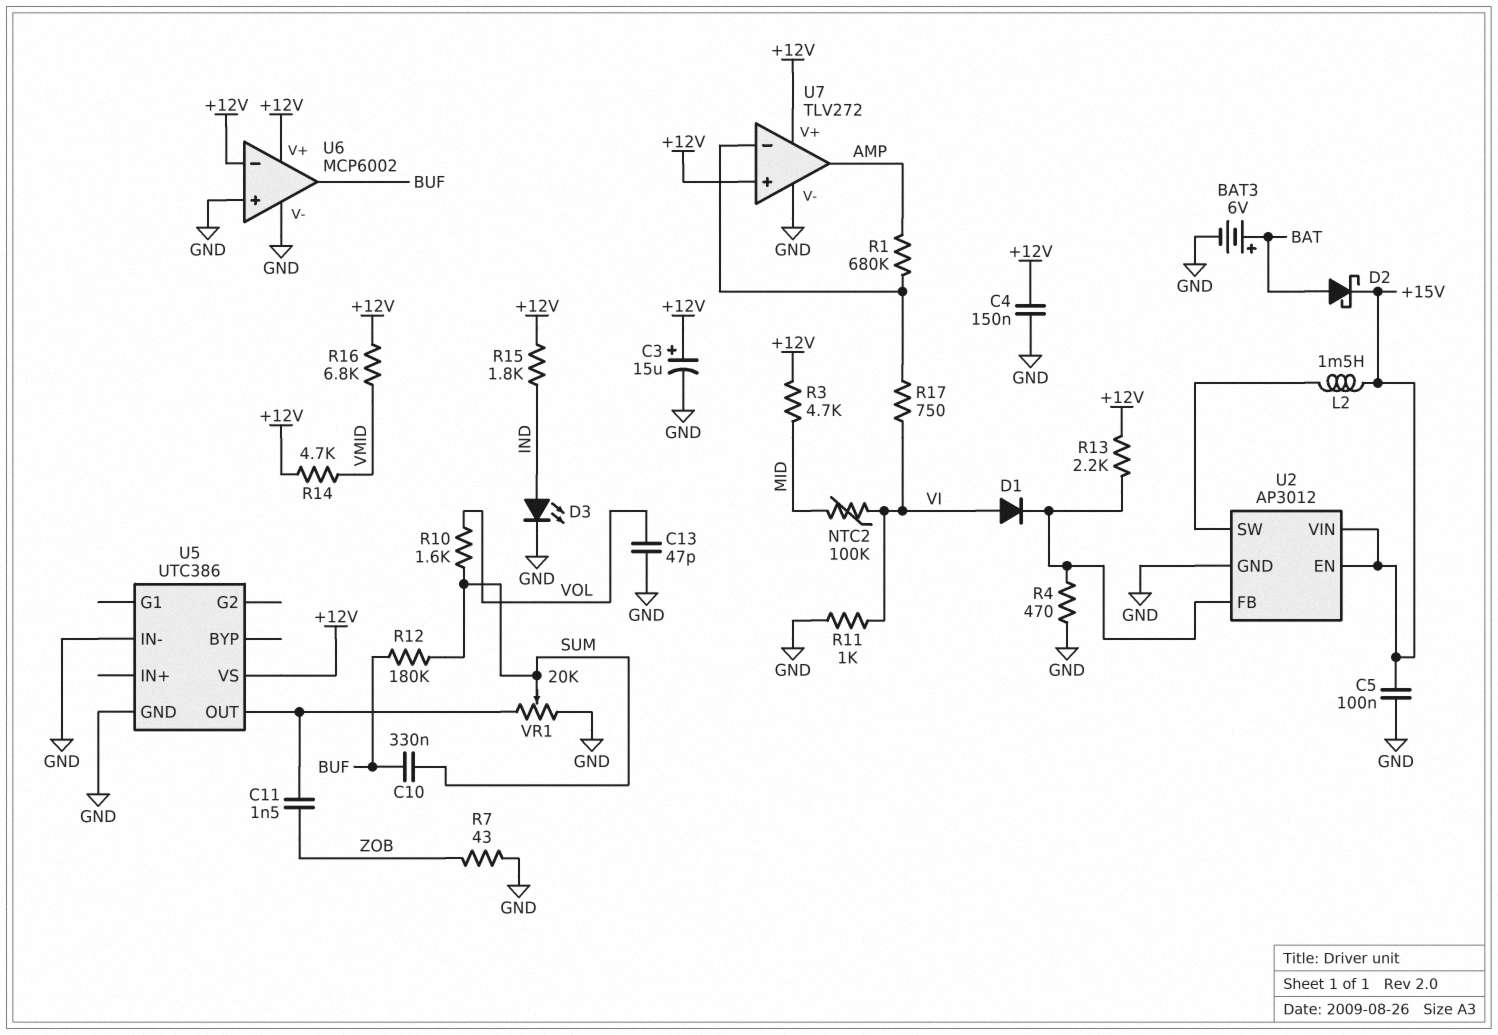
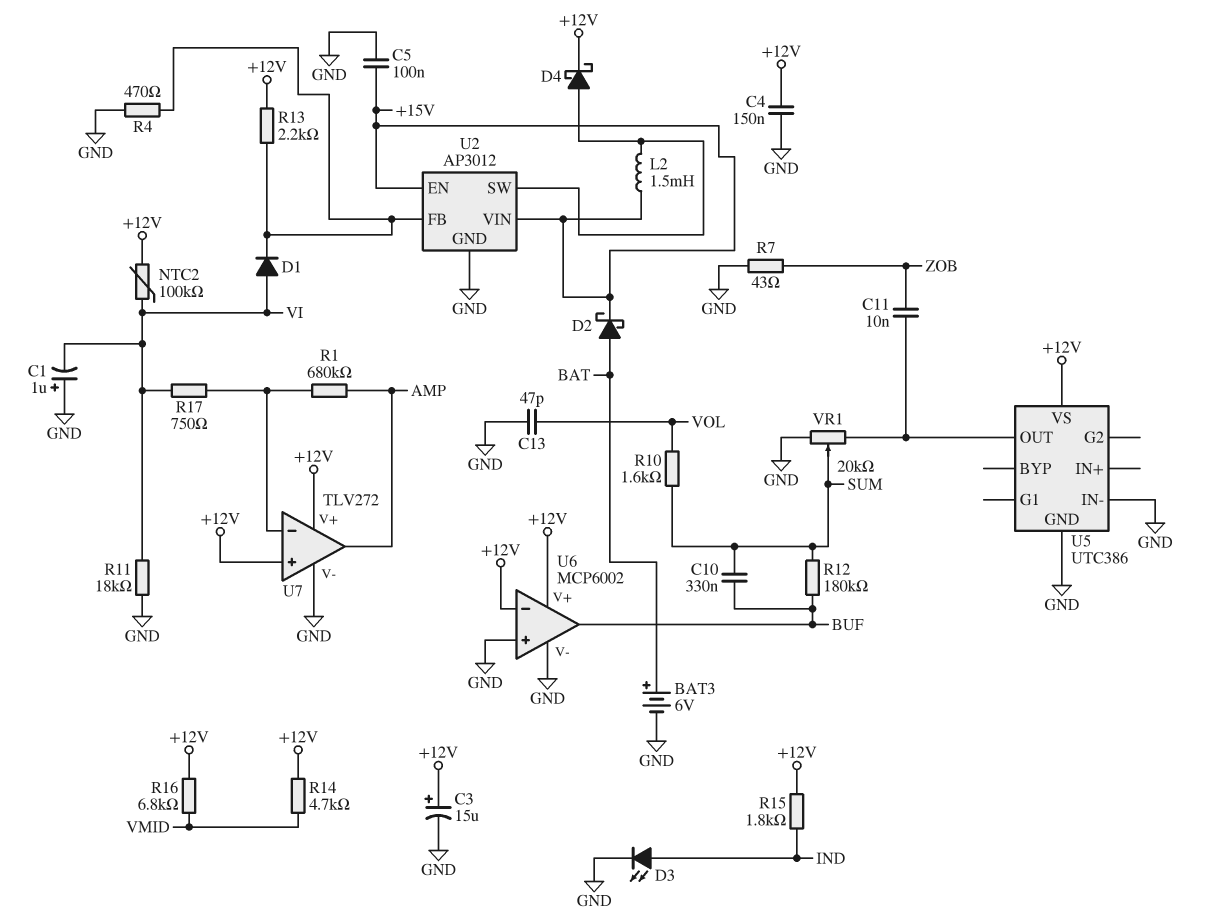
C1: none -> 1uF (plus GND, minus VI)
C11: 1.5nF (U5/OUT, ZOB) -> 10nF (U5/OUT, ZOB)
D4: none -> schottky (A U2/SW, K +12V)
NTC2: 100k (MID, VI) -> 100k (+12V, VI)
R3: 4.7k (+12V, MID) -> none
R11: 1k (GND, VI) -> 18k (GND, VI)

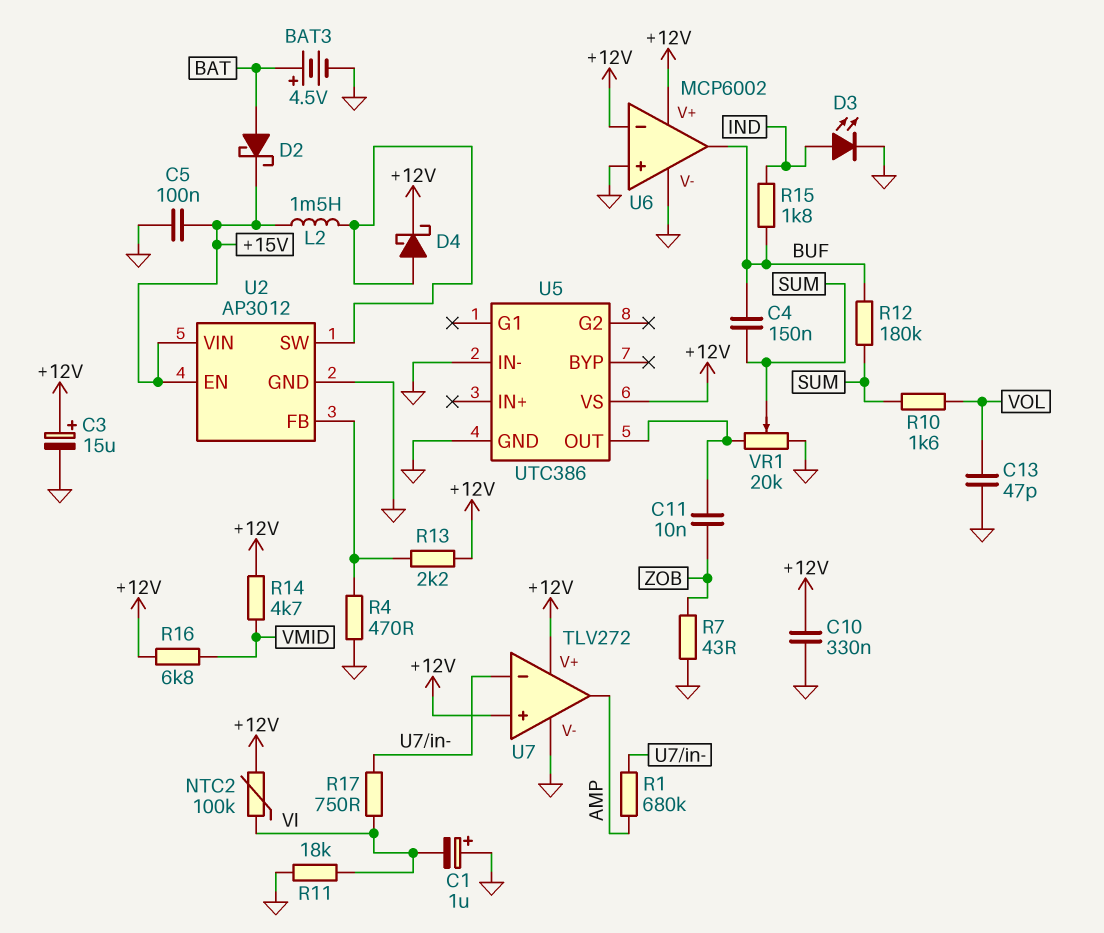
BAT3: 6V (plus BAT, minus GND) -> 4.5V (plus BAT, minus GND)
C4: 150nF (+12V, GND) -> 150nF (BUF, SUM)
C10: 330nF (BUF, SUM) -> 330nF (+12V, GND)
D1: diode (A VI, K U2/FB) -> none
R15: 1.8k (+12V, IND) -> 1.8k (BUF, IND)

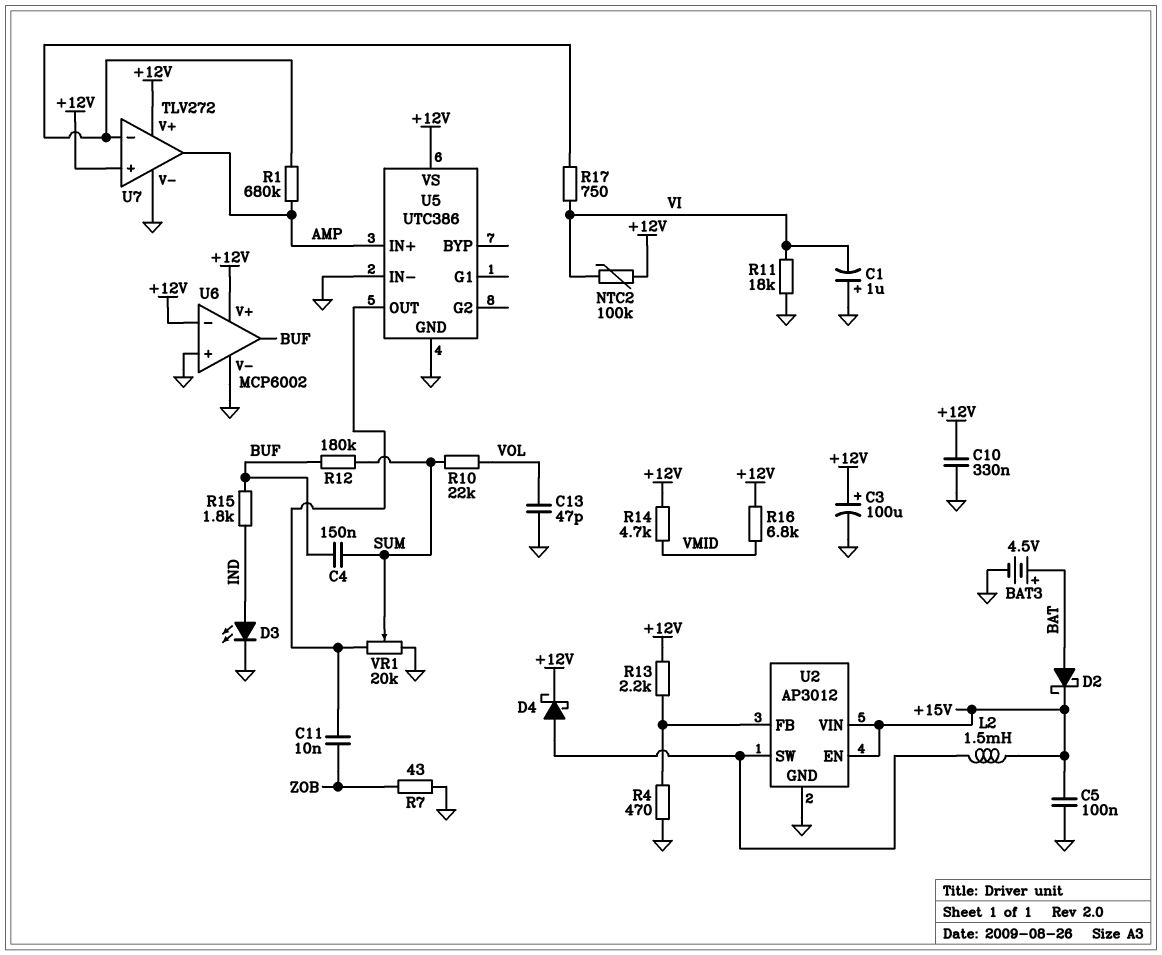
C3: 15uF (plus +12V, minus GND) -> 100uF (plus +12V, minus GND)
R10: 1.6k (SUM, VOL) -> 22k (SUM, VOL)
U5 pin IN+: none -> AMP

